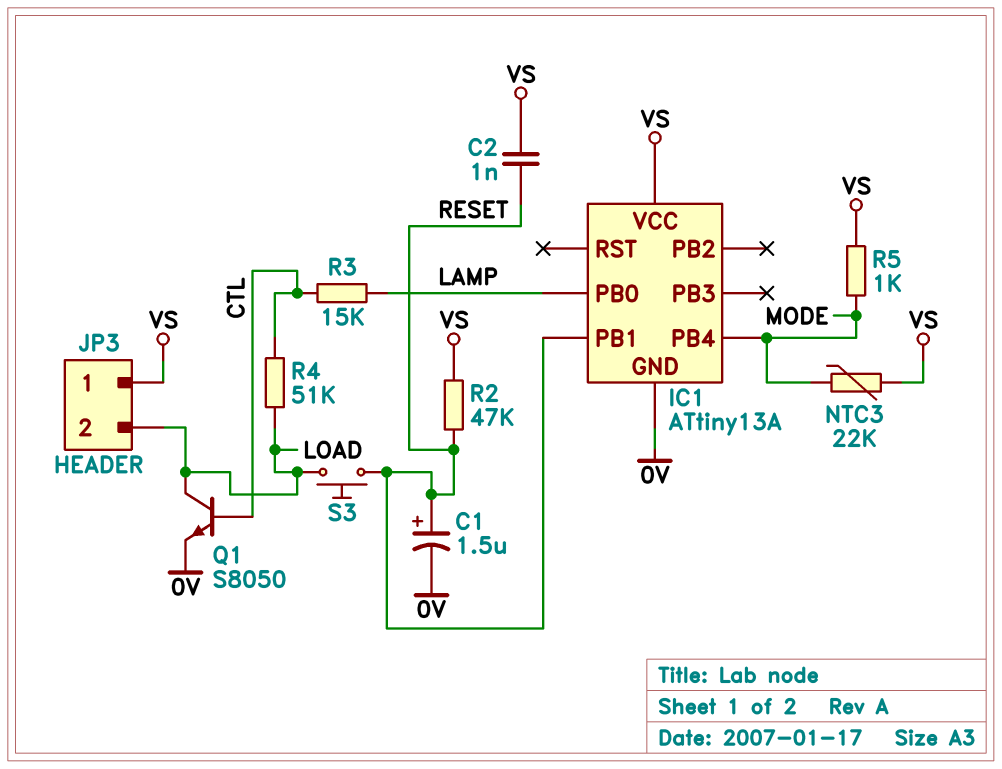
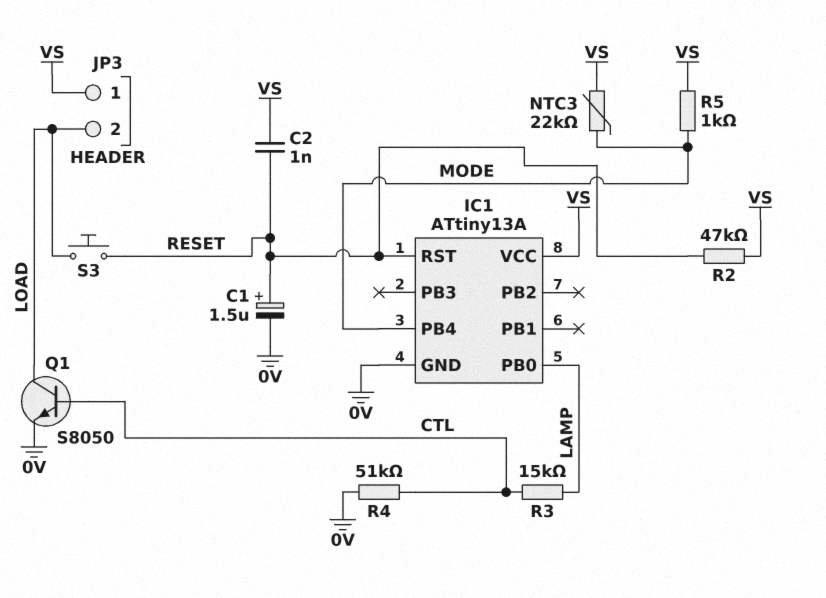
IC1 pin PB1: RESET -> none
IC1 pin RST: none -> RESET
R4: 51k (CTL, LOAD) -> 51k (0V, CTL)

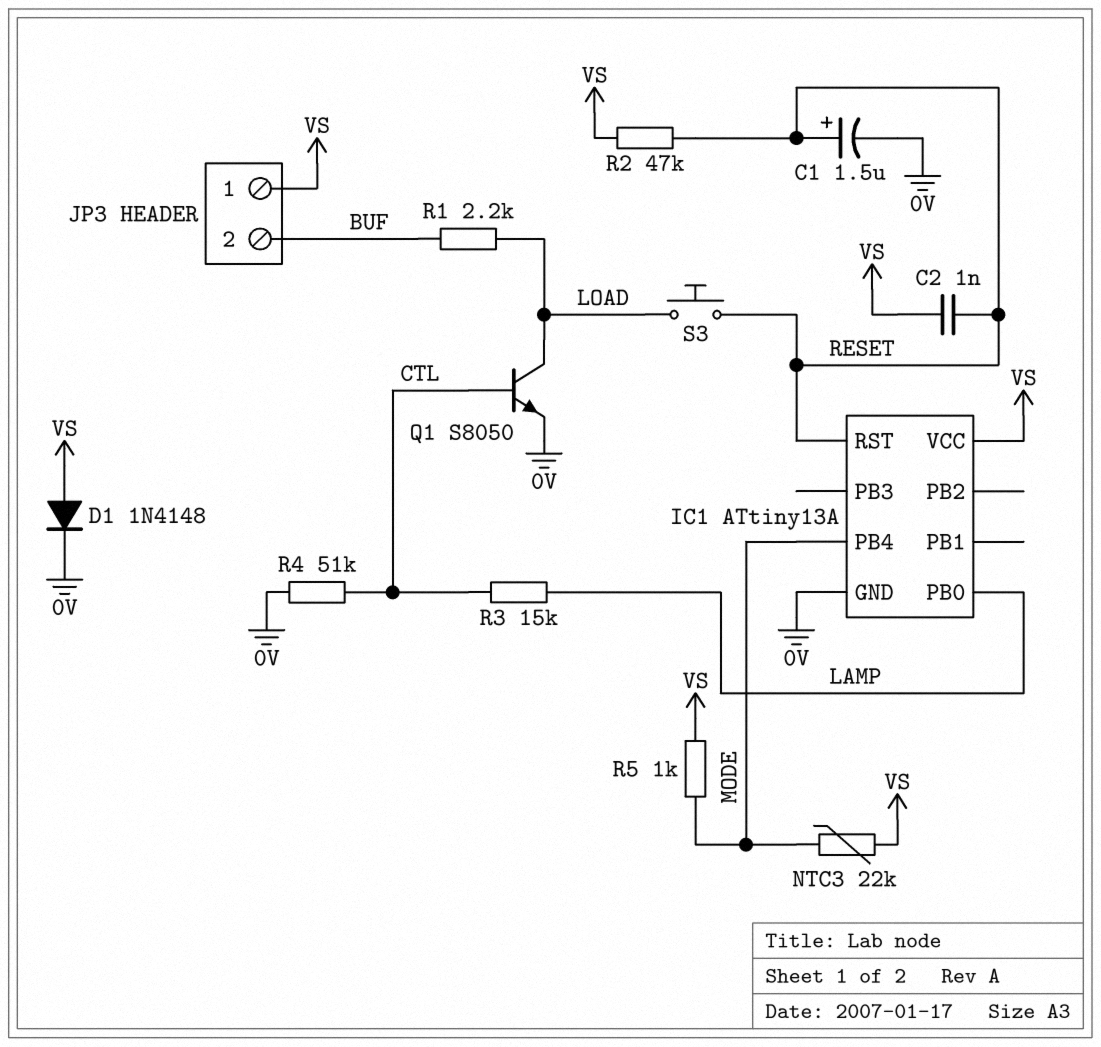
D1: none -> diode 1N4148 (A VS, K 0V)
JP3 pin 2: LOAD -> BUF
R1: none -> 2.2k (BUF, LOAD)

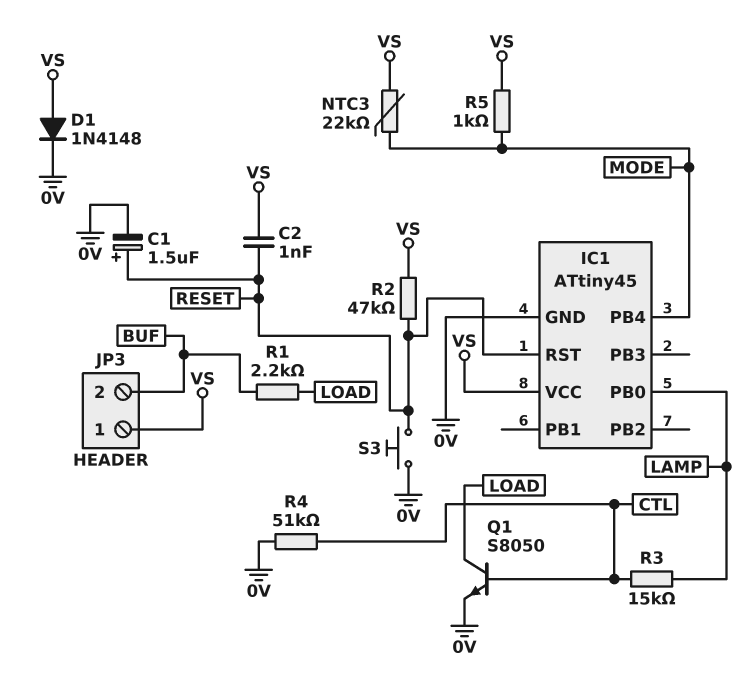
IC1: ATtiny13A -> ATtiny45
S3: button (LOAD, RESET) -> button (0V, RESET)

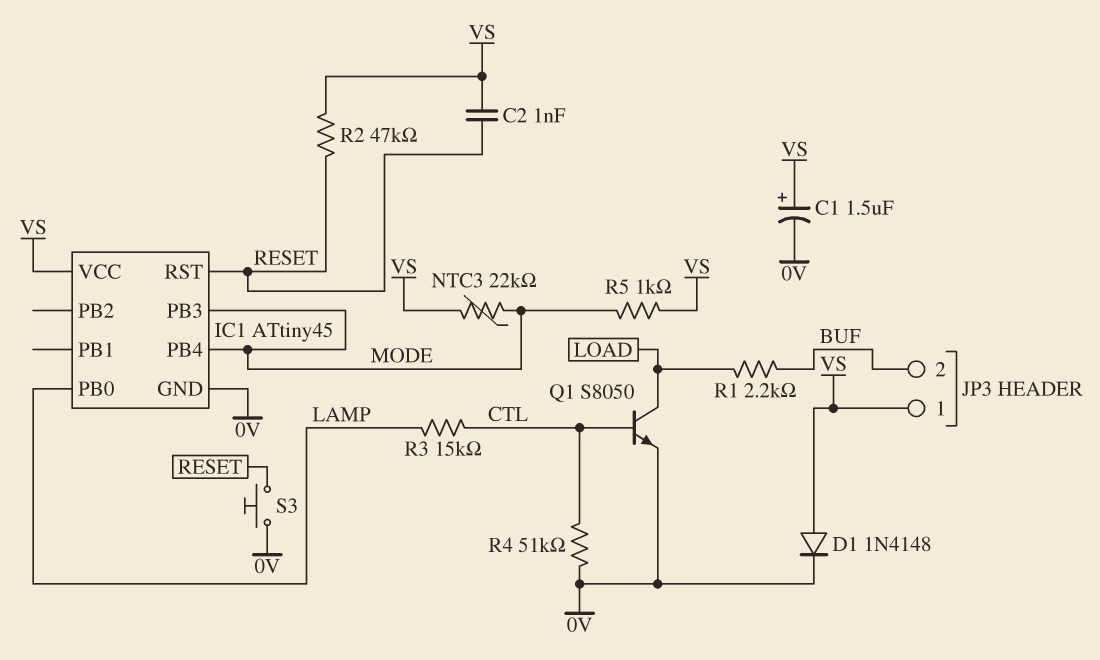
C1: 1.5uF (plus RESET, minus 0V) -> 1.5uF (plus VS, minus 0V)
IC1 pin PB3: none -> MODE

